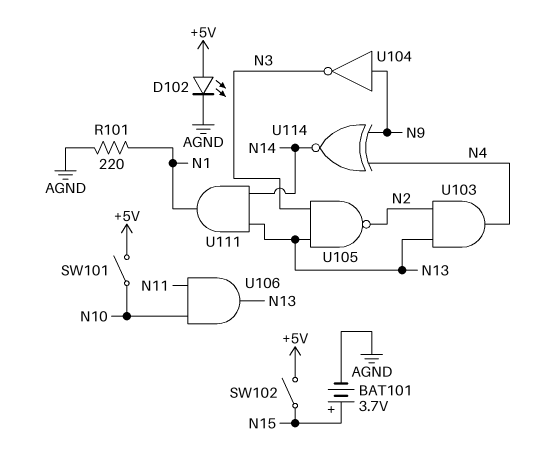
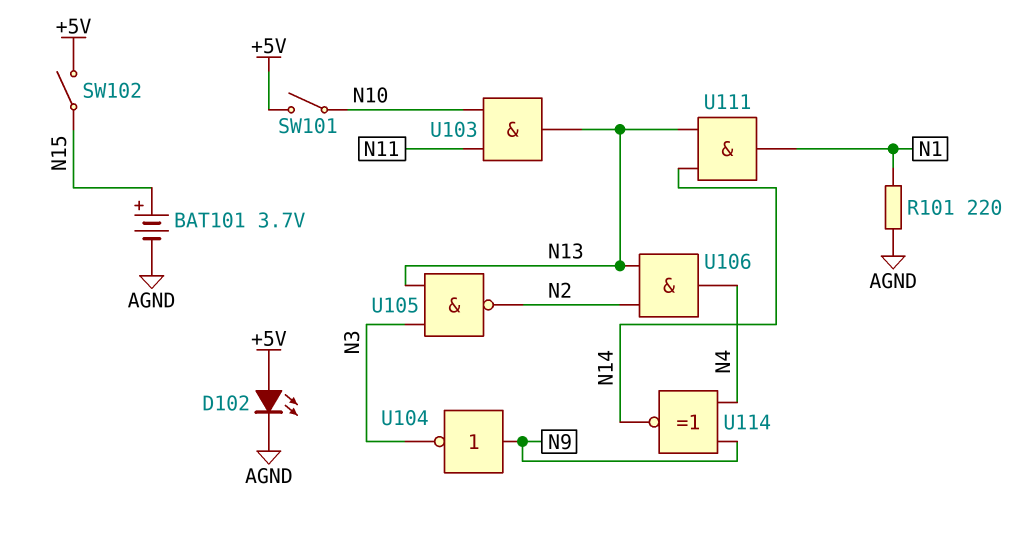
U103: AND (in N2, in N13, out N4) -> AND (in N10, in N11, out N13)
U106: AND (in N10, in N11, out N13) -> AND (in N2, in N13, out N4)

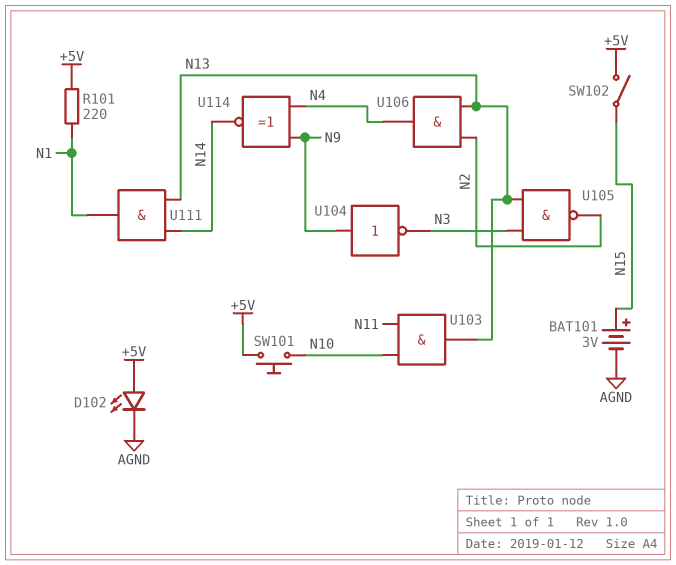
BAT101: 3.7V (plus N15, minus AGND) -> 3V (plus N15, minus AGND)
R101: 220 (AGND, N1) -> 220 (+5V, N1)
SW101: switch (+5V, N10) -> button (+5V, N10)

